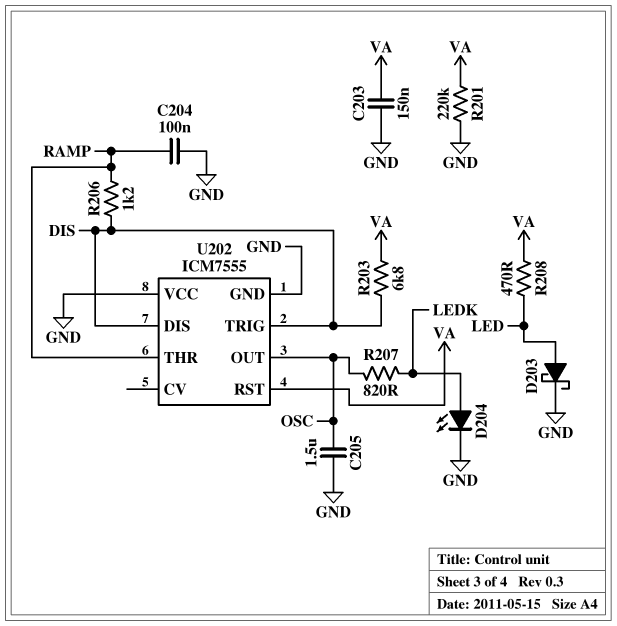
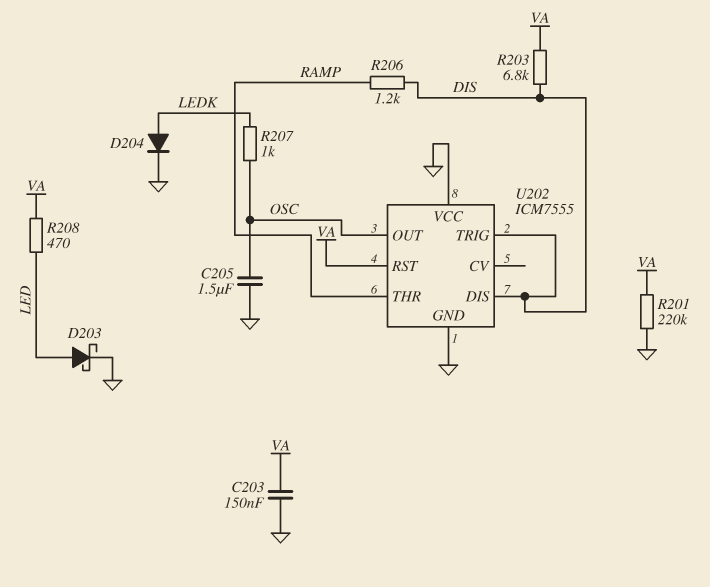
C204: 100nF (GND, RAMP) -> none
D204: LED (A LEDK, K GND) -> diode (A LEDK, K GND)
R207: 820 (LEDK, OSC) -> 1k (LEDK, OSC)

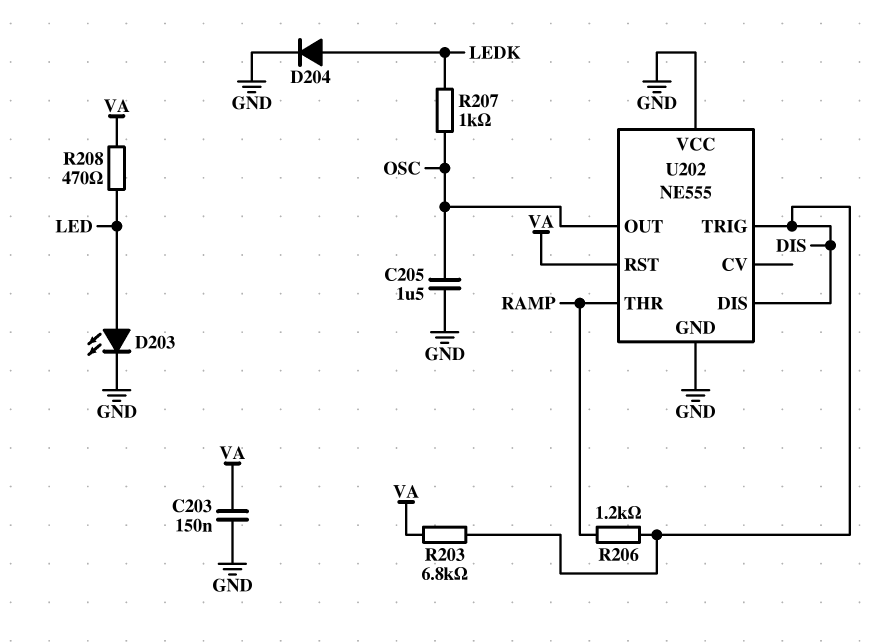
D203: schottky (A LED, K GND) -> LED (A LED, K GND)
R201: 220k (GND, VA) -> none
U202: ICM7555 -> NE555

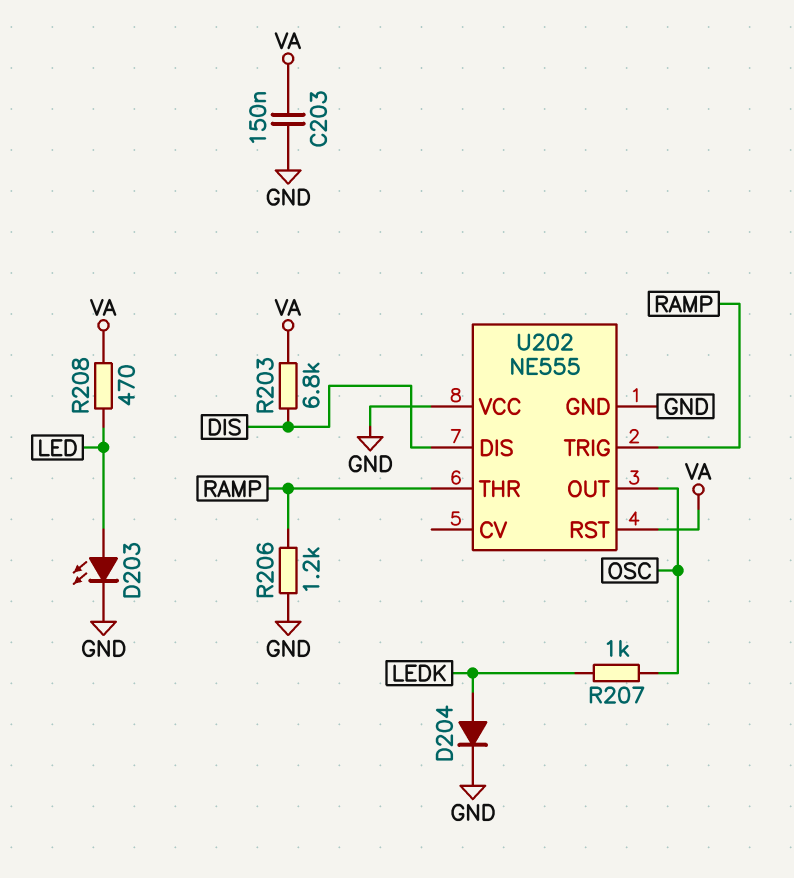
C205: 1.5uF (GND, OSC) -> none
R206: 1.2k (DIS, RAMP) -> 1.2k (GND, RAMP)
U202 pin TRIG: DIS -> RAMP

